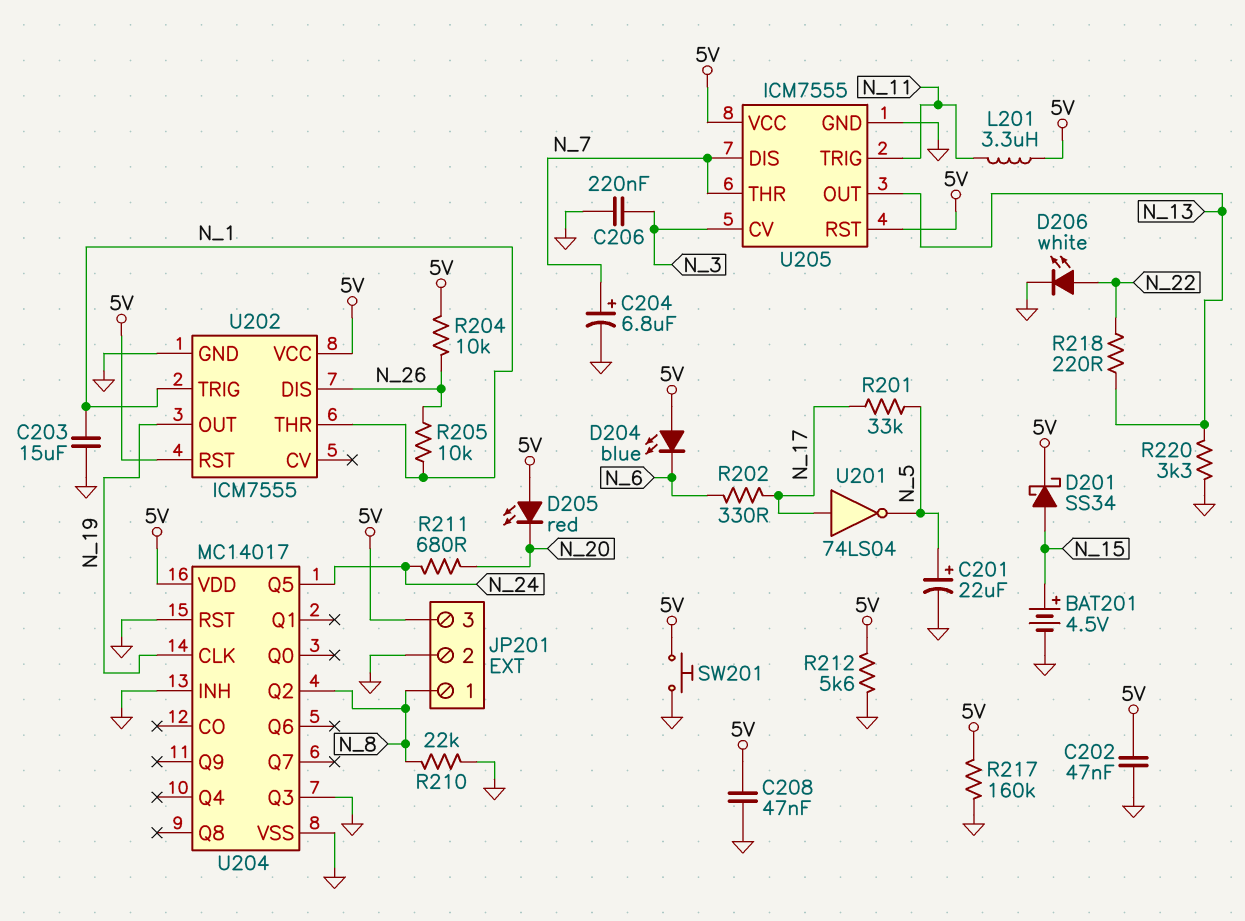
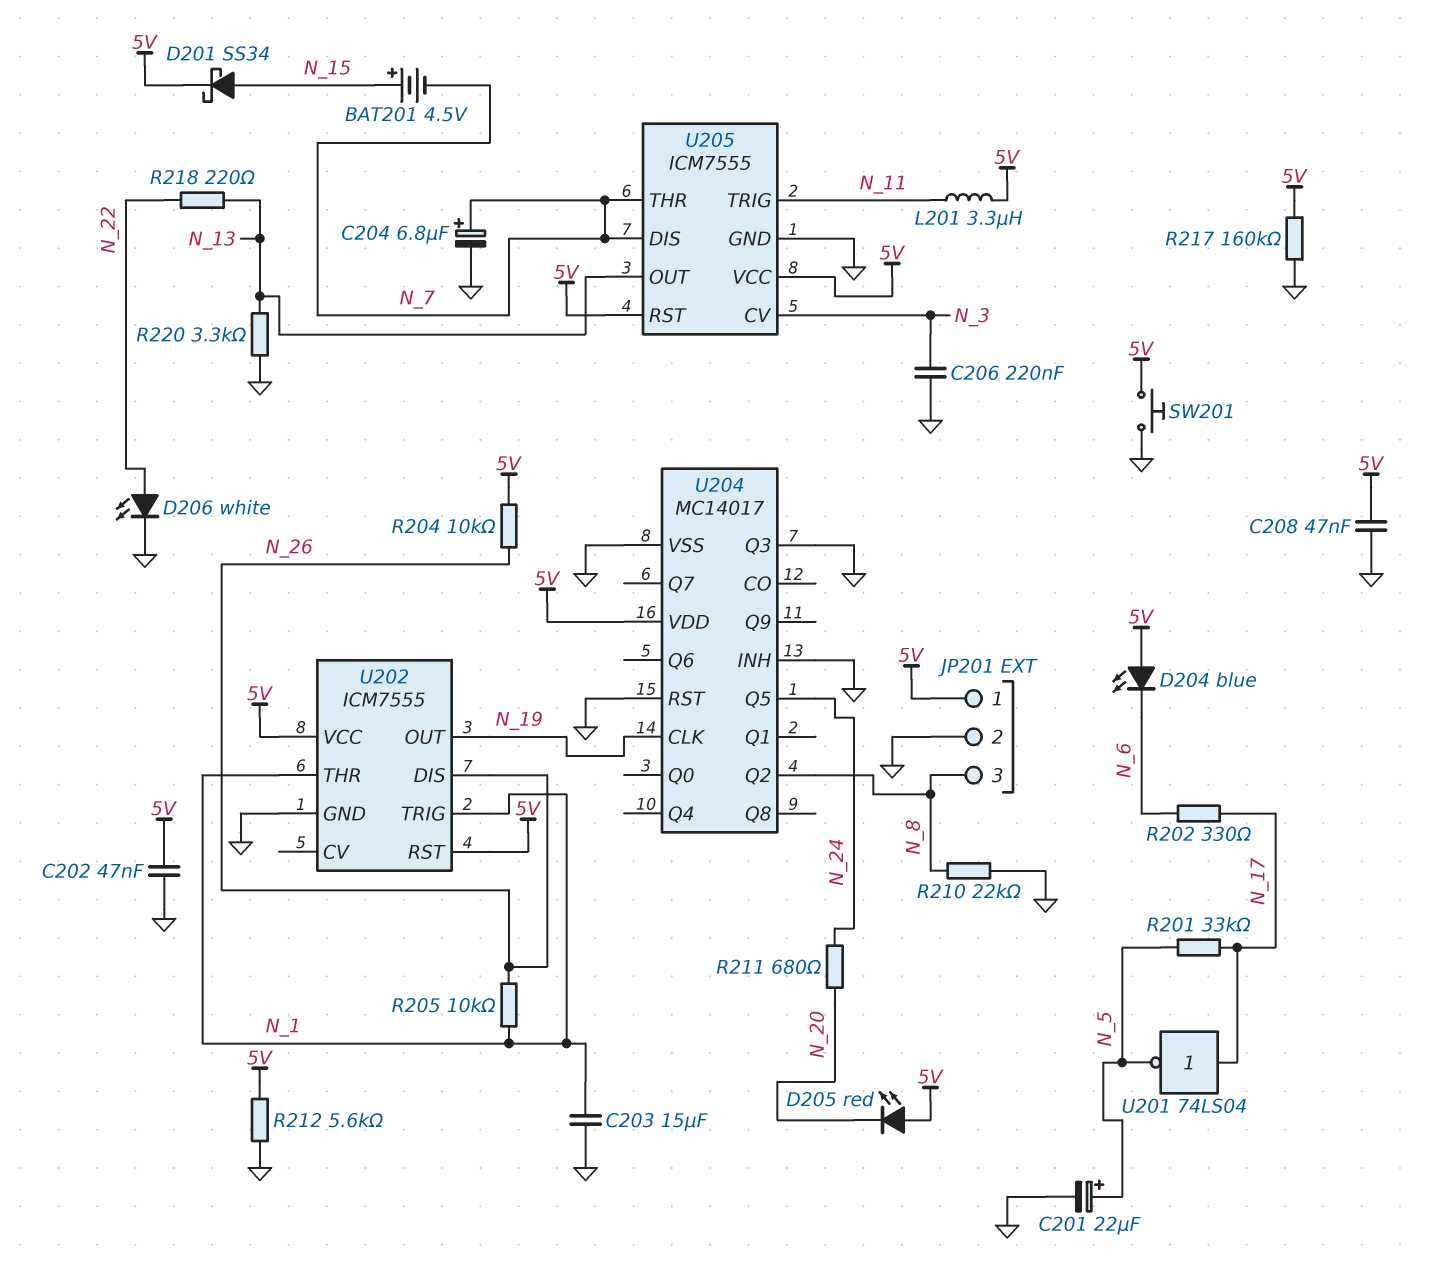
BAT201: 4.5V (plus N_15, minus GND) -> 4.5V (plus N_15, minus N_7)
JP201 pin 1: N_8 -> 5V
JP201 pin 3: 5V -> N_8

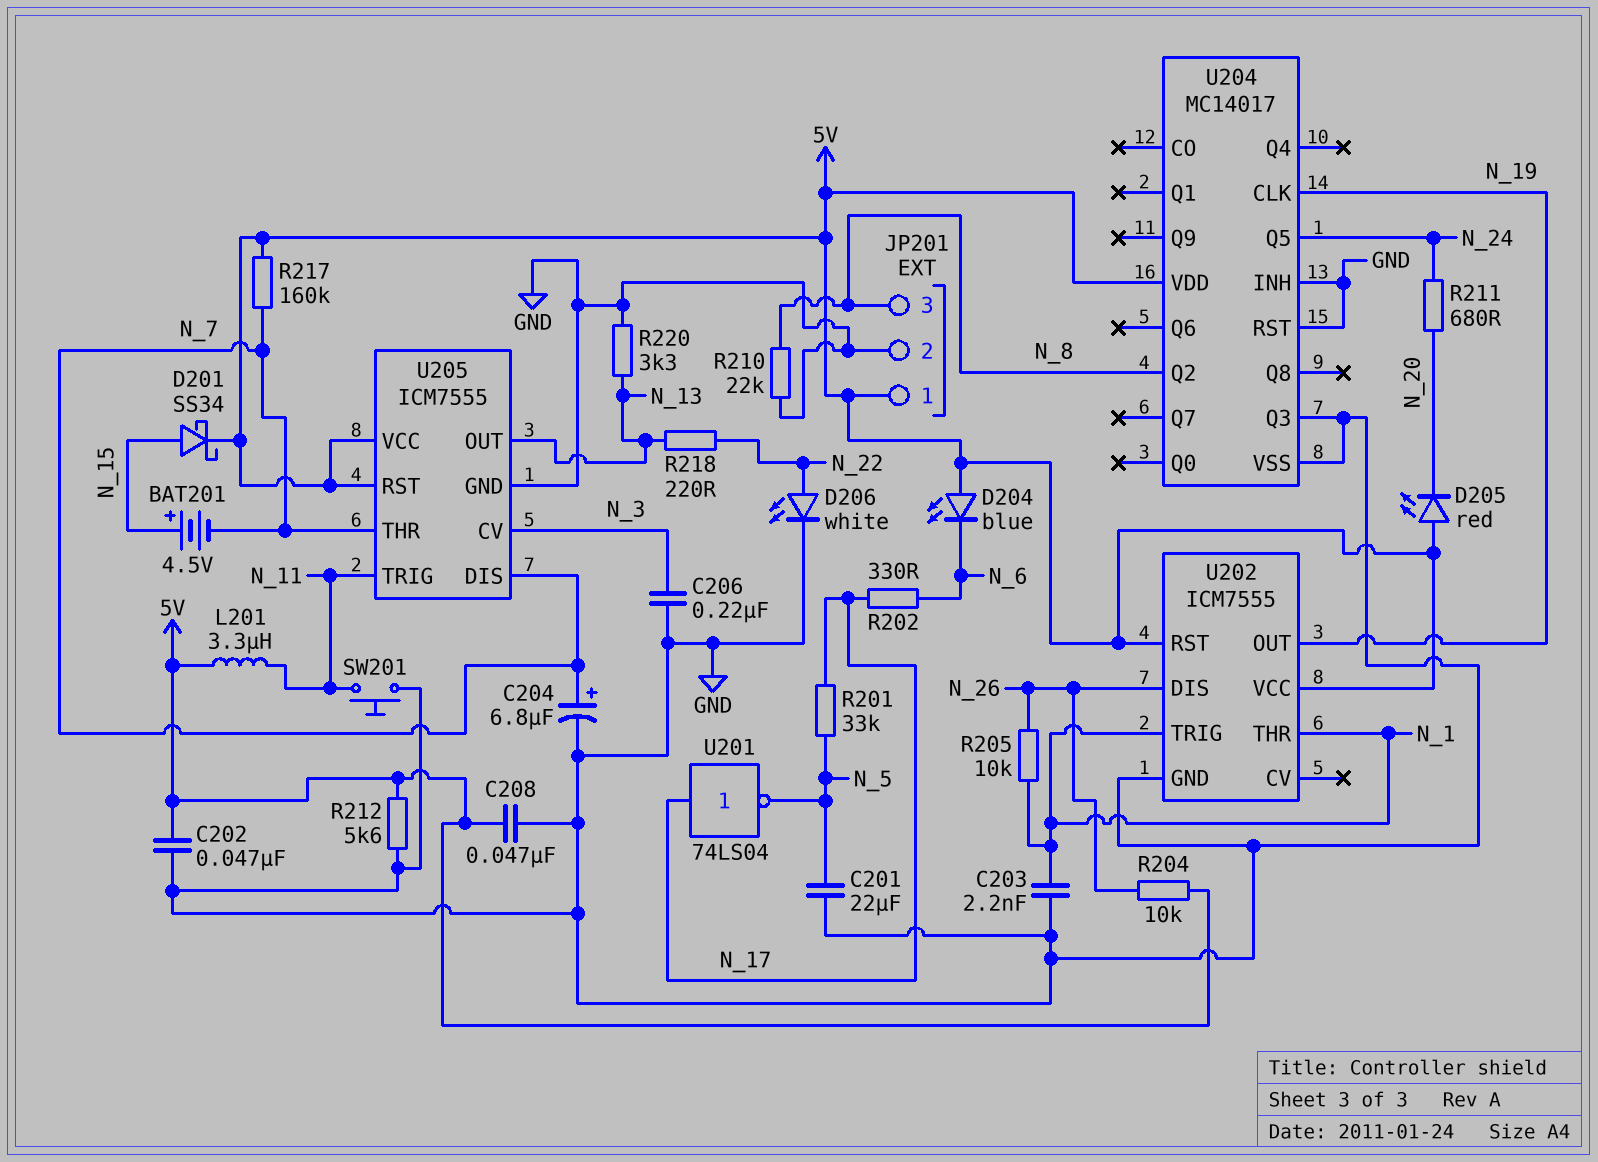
C201: 22uF (plus N_5, minus GND) -> 22uF (GND, N_5)
C203: 15uF (GND, N_1) -> 2.2nF (GND, N_1)
R217: 160k (5V, GND) -> 160k (5V, N_7)
SW201: button (5V, GND) -> button (GND, N_11)

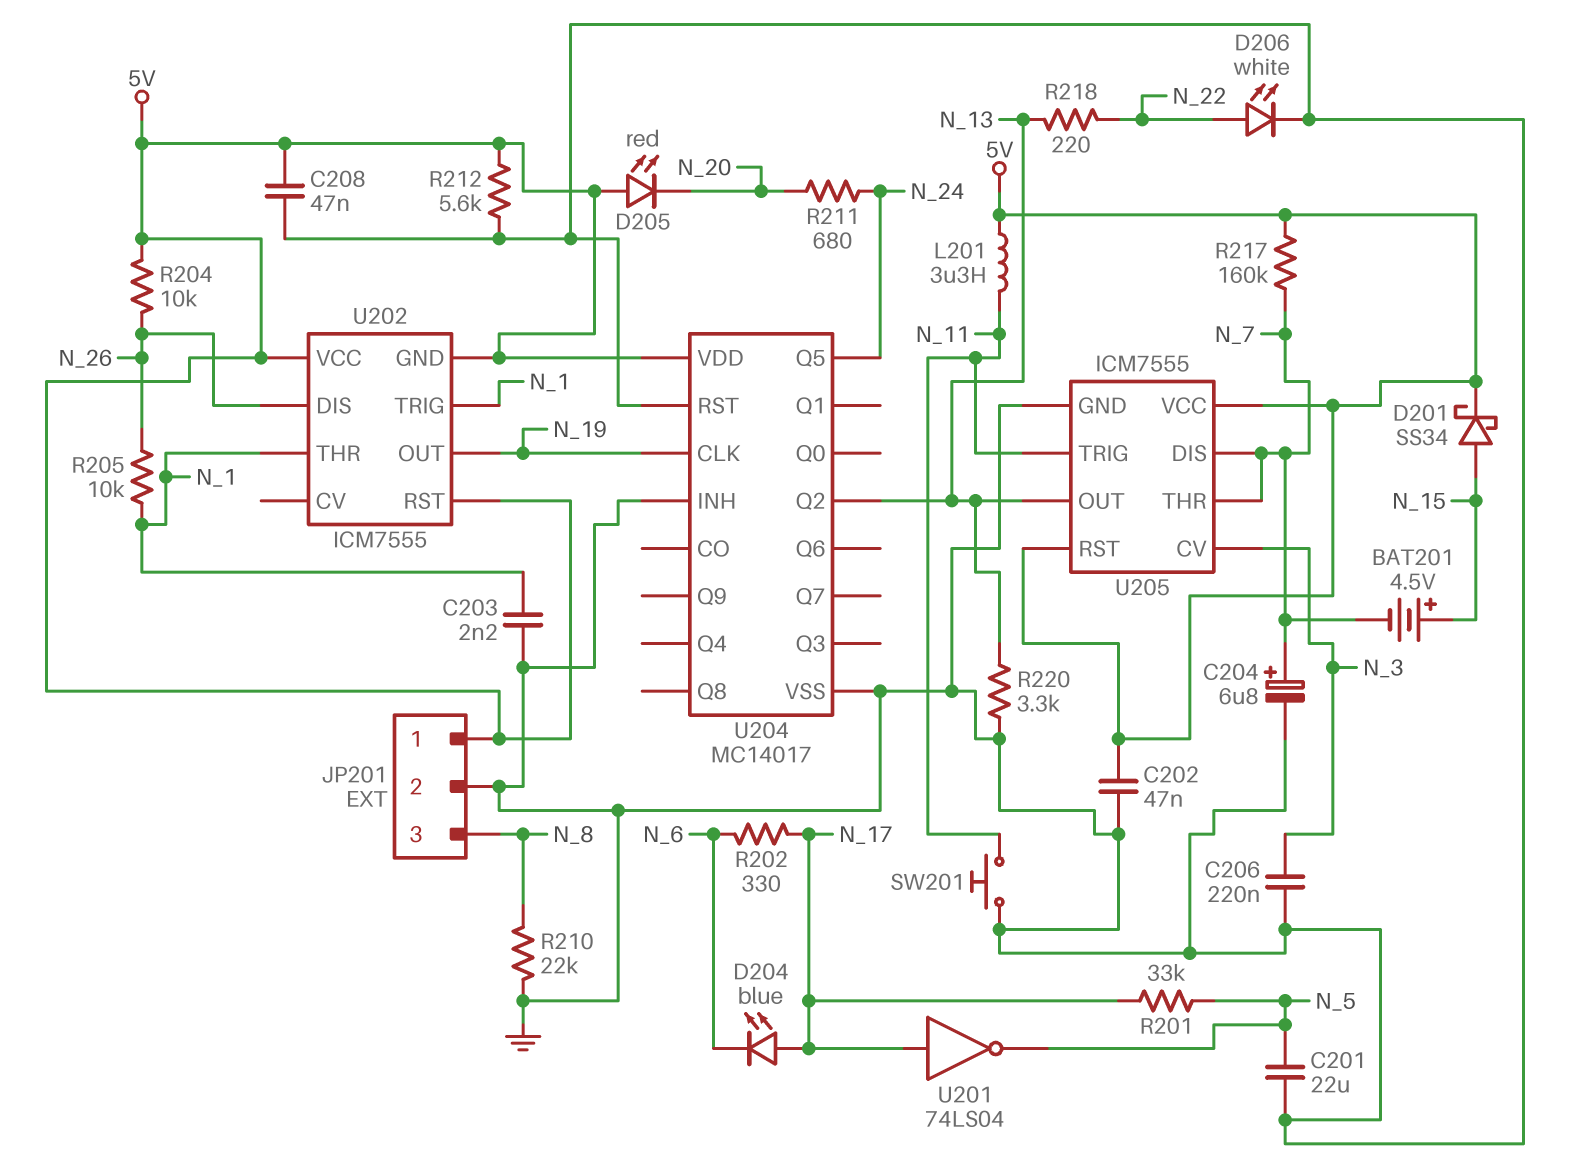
D204: LED blue (A 5V, K N_6) -> LED blue (A N_17, K N_6)
U202 pin GND: GND -> 5V
U204 pin Q2: N_8 -> N_13
U204 pin Q3: GND -> none

